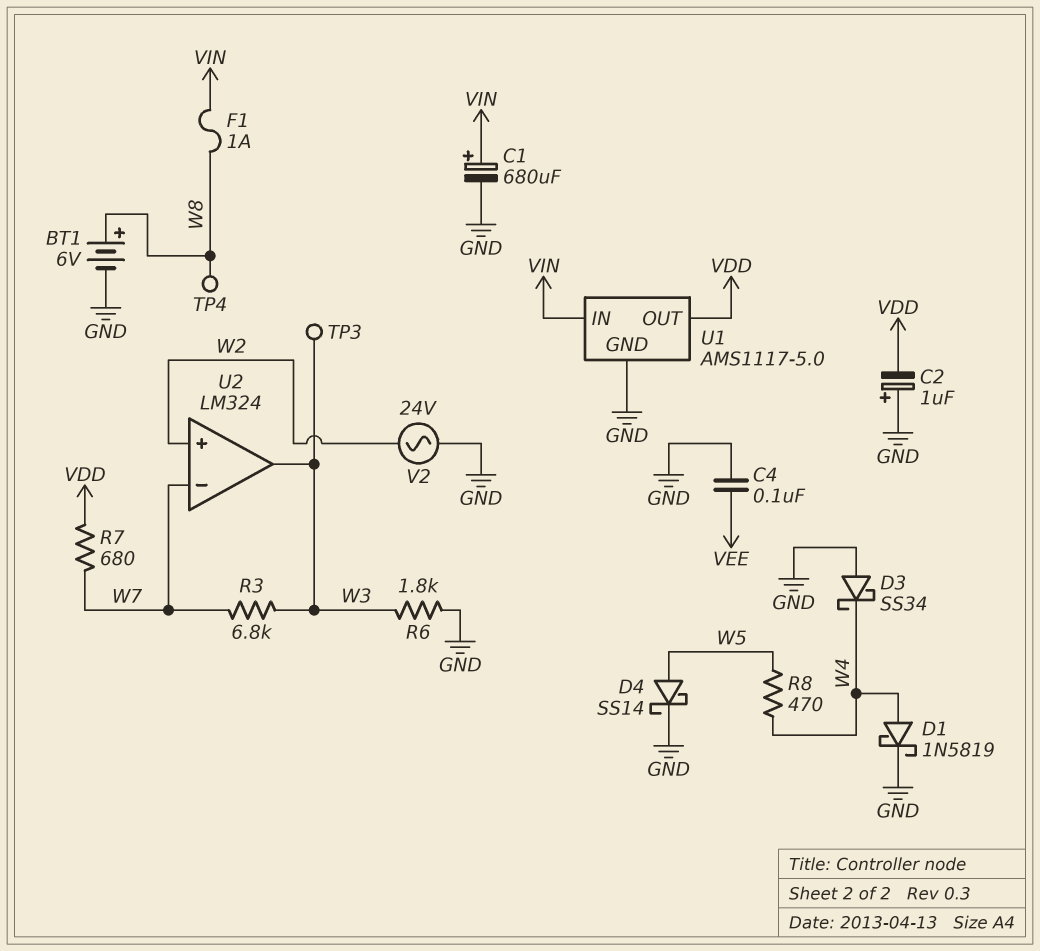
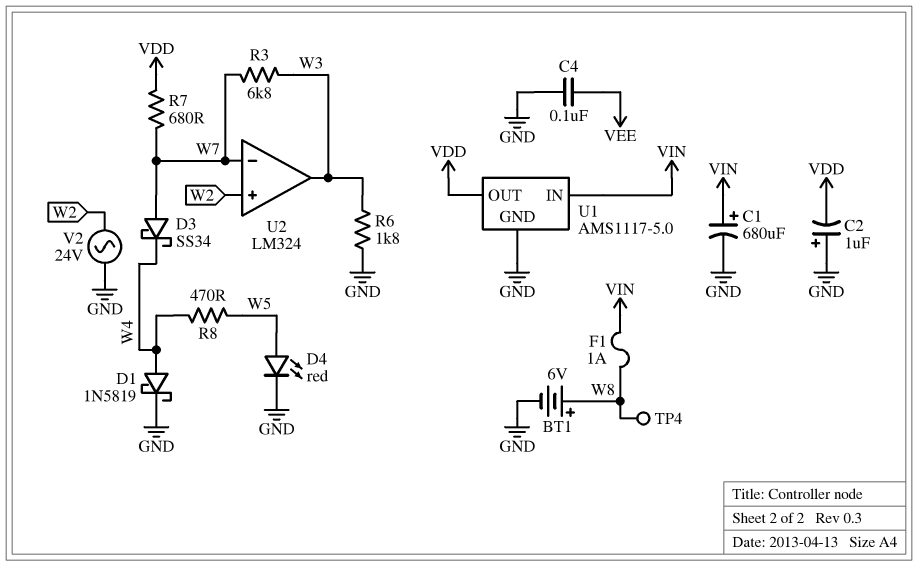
D3: schottky SS34 (A GND, K W4) -> schottky SS34 (A W7, K W4)
D4: schottky SS14 (A W5, K GND) -> LED red (A W5, K GND)
TP3: test point (W3) -> none

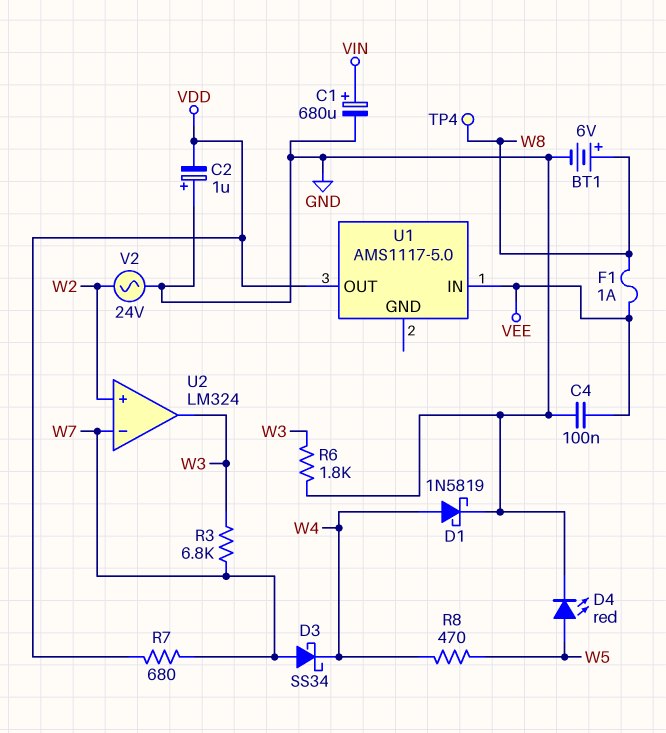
F1: 1A (VIN, W8) -> 1A (VEE, W8)
U1 pin GND: GND -> none
U1 pin IN: VIN -> VEE

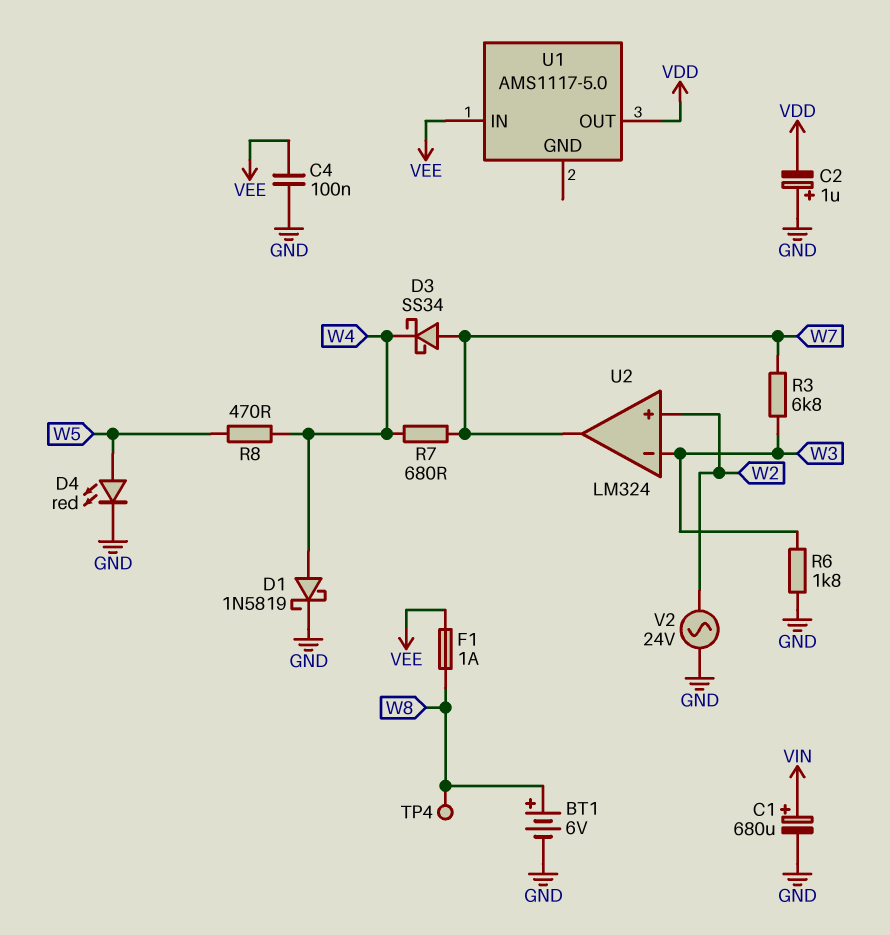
R7: 680 (VDD, W7) -> 680 (W4, W7)
U2 pin in-: W7 -> W3
U2 pin out: W3 -> W7

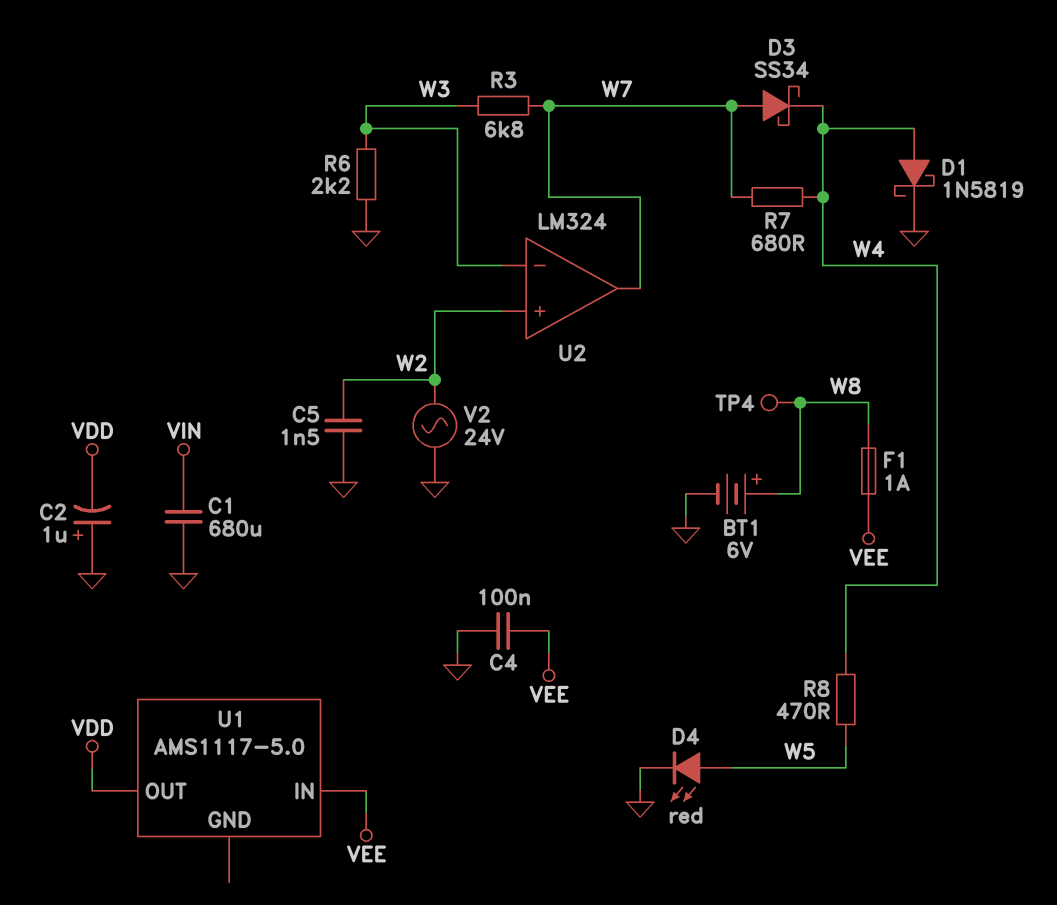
C1: 680uF (plus VIN, minus GND) -> 680uF (GND, VIN)
C5: none -> 1.5nF (GND, W2)
R6: 1.8k (GND, W3) -> 2.2k (GND, W3)

